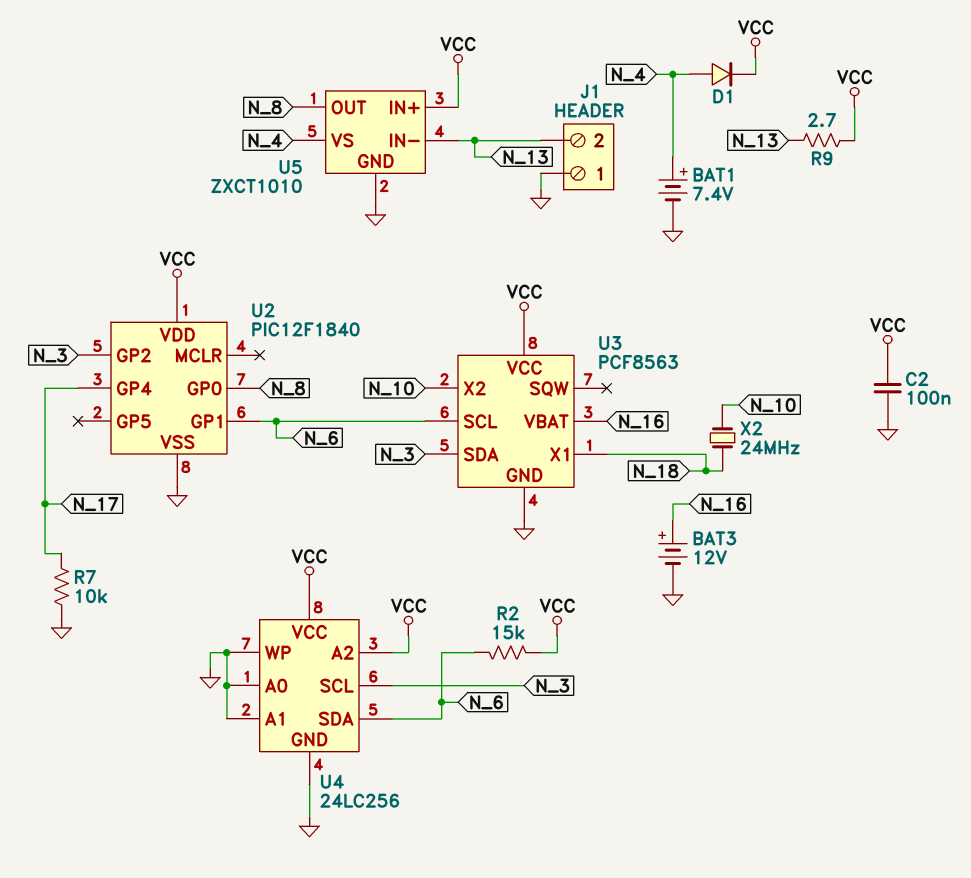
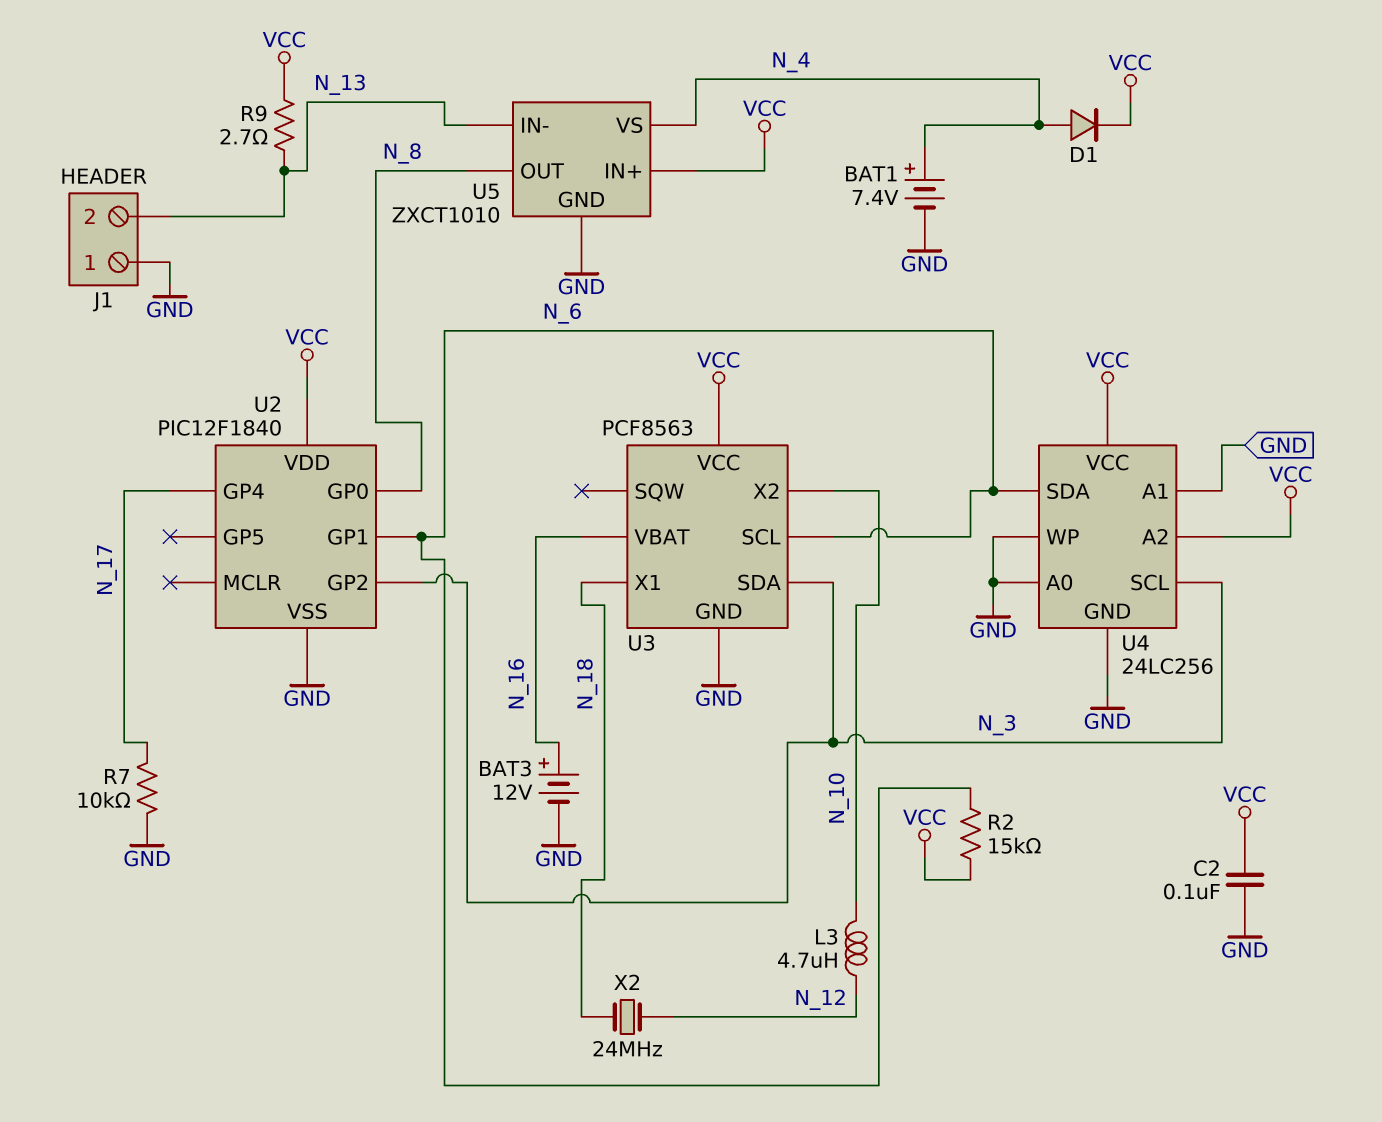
L3: none -> 4.7uH (N_10, N_12)
X2: 24MHz (N_10, N_18) -> 24MHz (N_12, N_18)

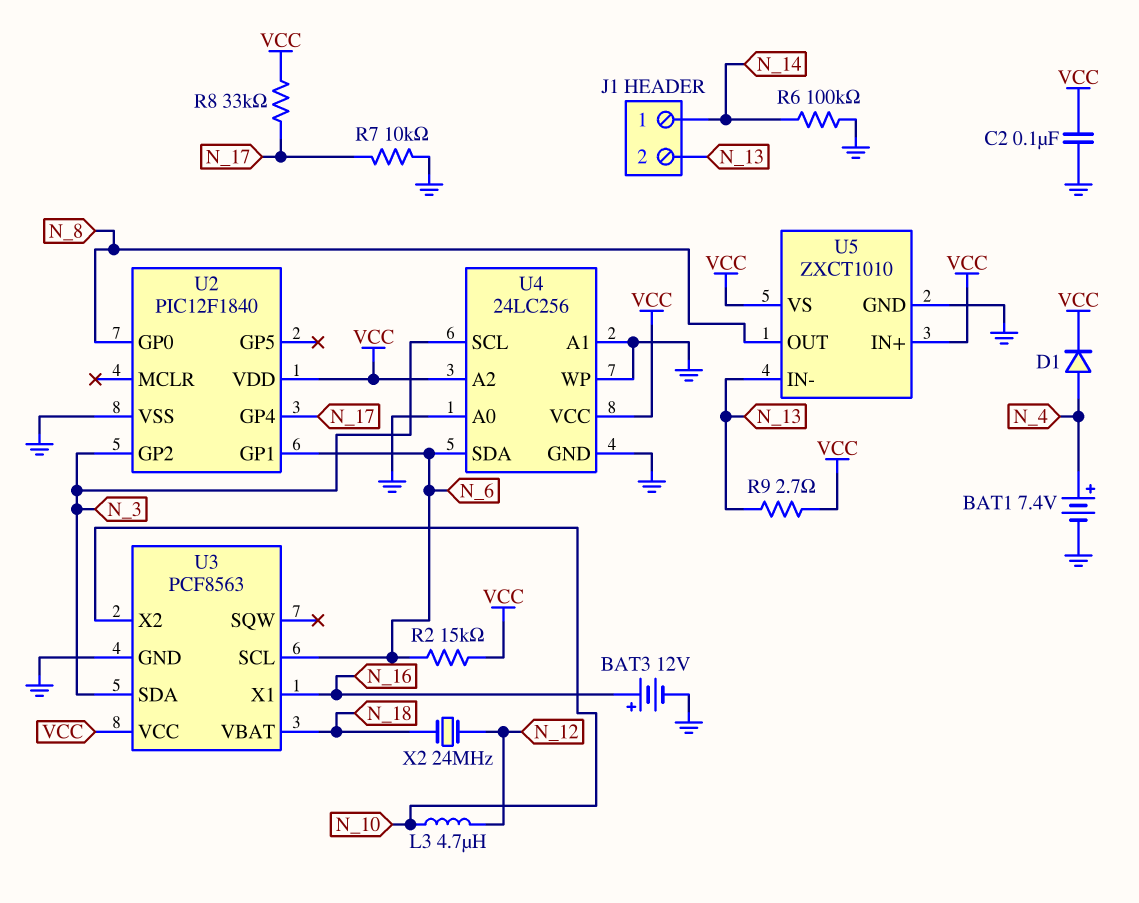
J1 pin 1: GND -> N_14
R6: none -> 100k (GND, N_14)
R8: none -> 33k (N_17, VCC)
U3 pin VBAT: N_16 -> N_18
U3 pin X1: N_18 -> N_16
U5 pin VS: N_4 -> VCC

